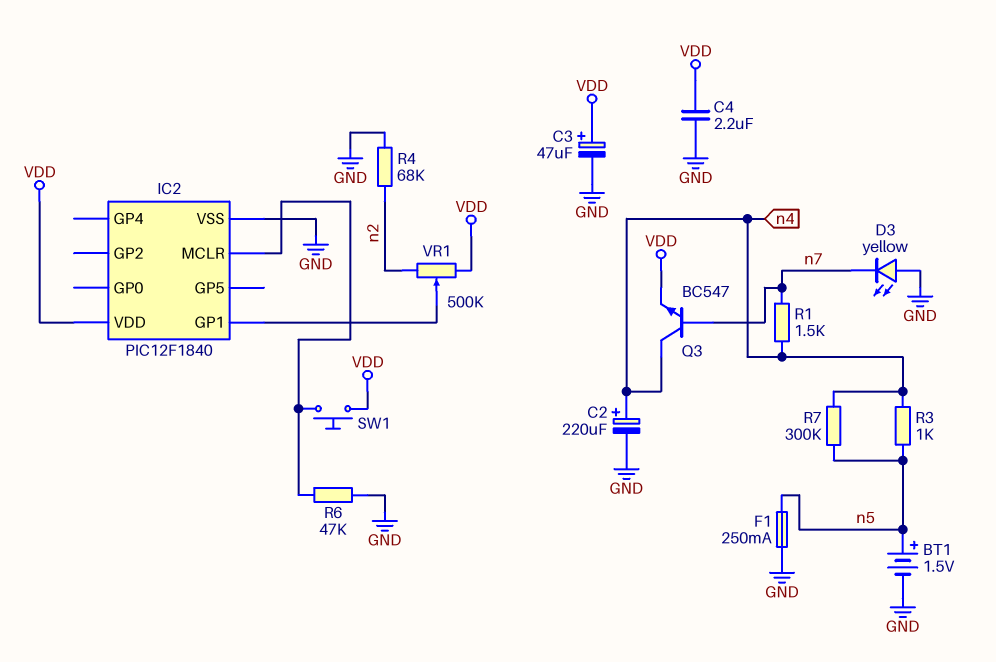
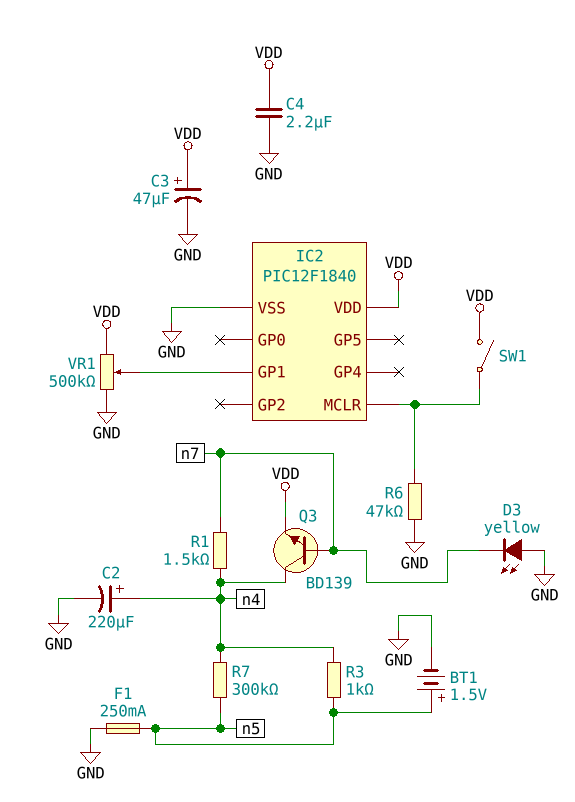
Q3: NPN BC547 (B n7, C n4, E VDD) -> NPN BD139 (B n7, C n4, E VDD)
R4: 68k (GND, n2) -> none
SW1: button (IC2/MCLR, VDD) -> switch (IC2/MCLR, VDD)
VR1: 500k (VDD, n2, wiper IC2/GP1) -> 500k (GND, VDD, wiper IC2/GP1)

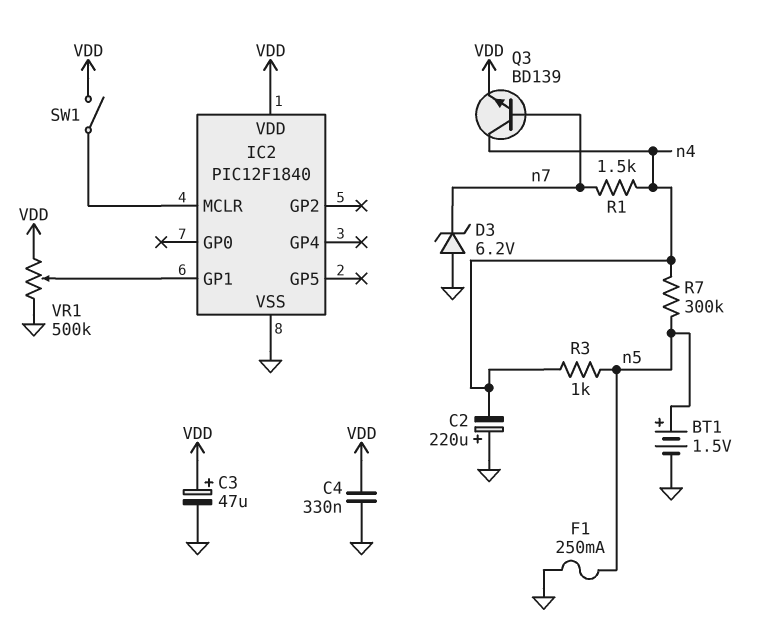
C2: 220uF (plus n4, minus GND) -> 220uF (plus GND, minus n4)
C4: 2.2uF (GND, VDD) -> 330nF (GND, VDD)
D3: LED yellow (A GND, K n7) -> zener 6.2V (A GND, K n7)
R6: 47k (GND, IC2/MCLR) -> none

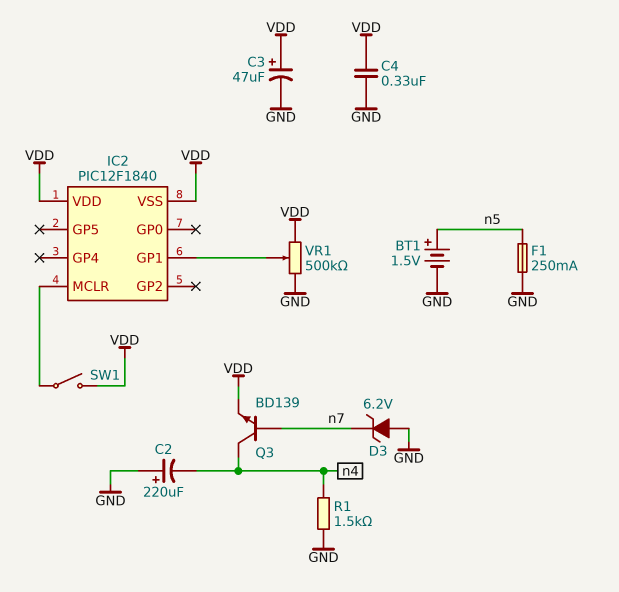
IC2 pin VSS: GND -> VDD
R1: 1.5k (n4, n7) -> 1.5k (GND, n4)
R3: 1k (n4, n5) -> none
R7: 300k (n4, n5) -> none

